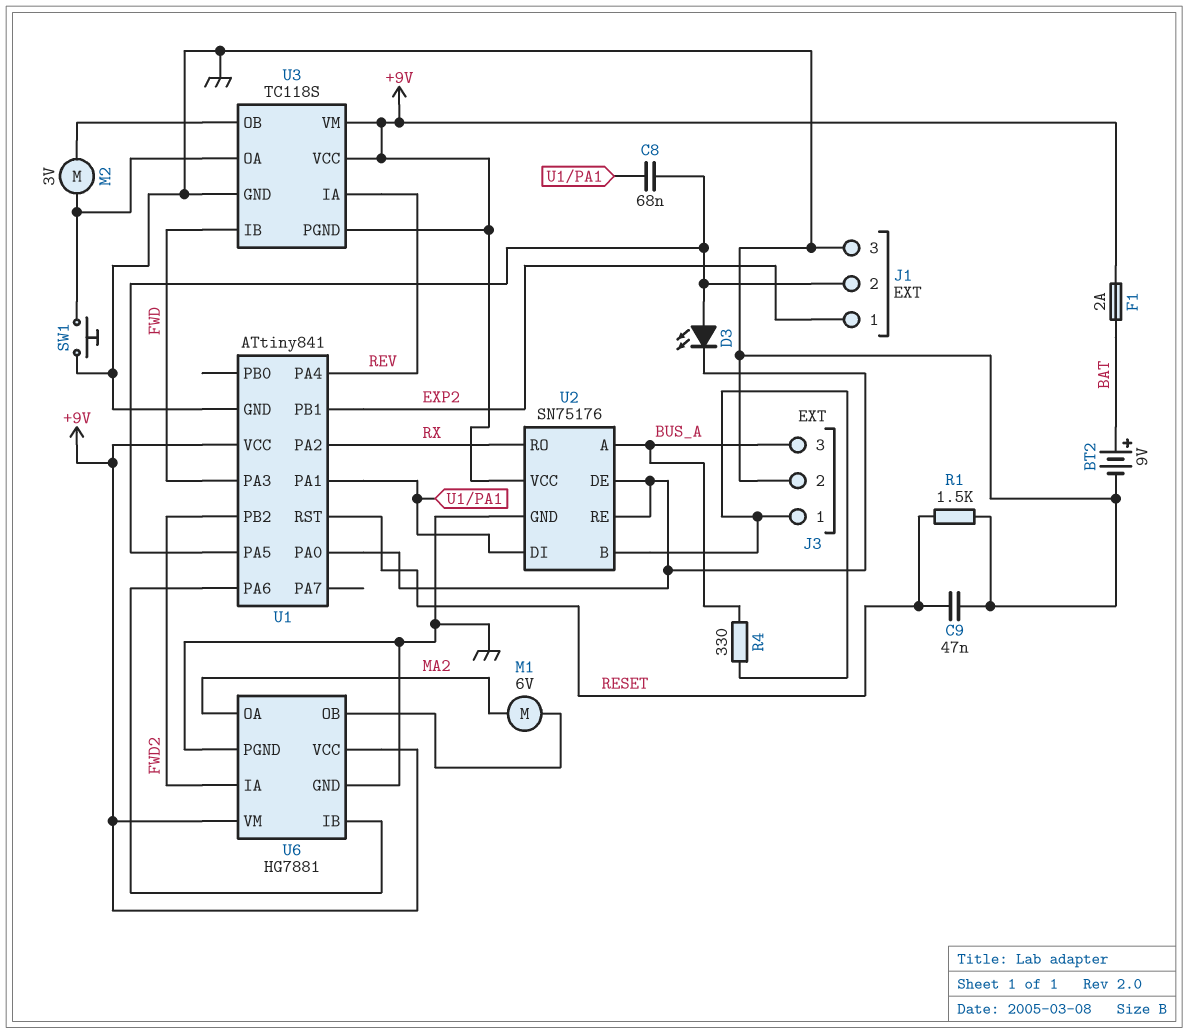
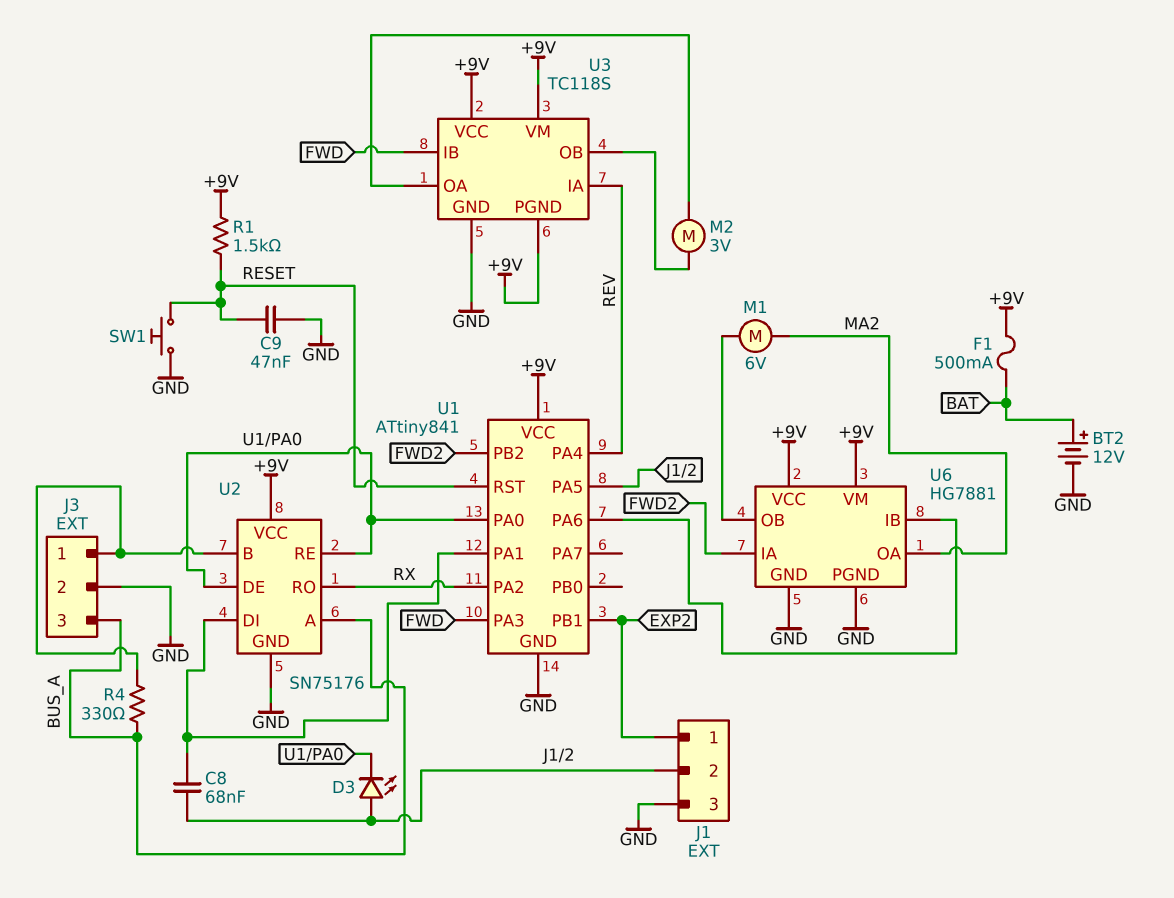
BT2: 9V (plus BAT, minus GND) -> 12V (plus BAT, minus GND)
F1: 2A (+9V, BAT) -> 500mA (+9V, BAT)
R1: 1.5k (GND, RESET) -> 1.5k (+9V, RESET)
SW1: button (GND, U3/OA) -> button (GND, RESET)

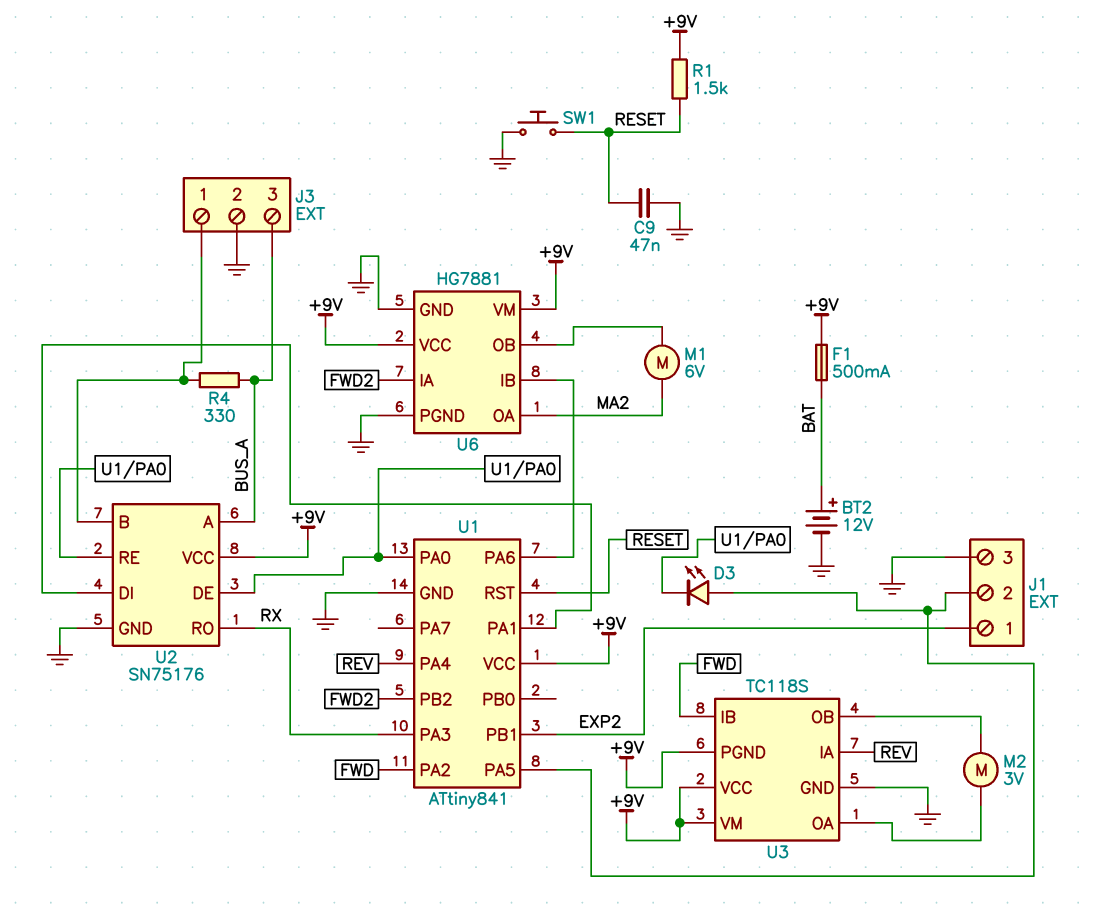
C8: 68nF (J1/2, U1/PA1) -> none
U1 pin PA2: RX -> FWD
U1 pin PA3: FWD -> RX

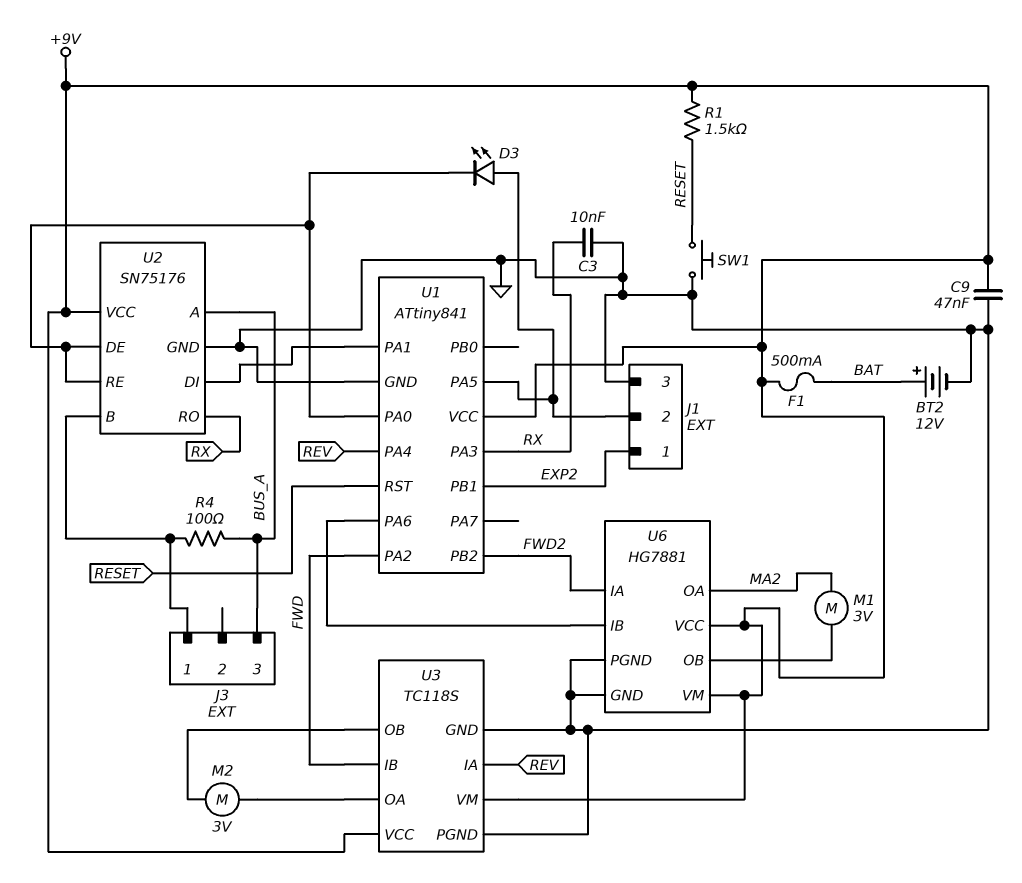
C3: none -> 10nF (GND, RX)
C9: 47nF (GND, RESET) -> 47nF (+9V, GND)
J3 pin 2: GND -> none
M1: motor 6V (MA2, U6/OB) -> motor 3V (MA2, U6/OB)
R4: 330 (BUS_A, J3/1) -> 100 (BUS_A, J3/1)
U3 pin PGND: +9V -> GND

